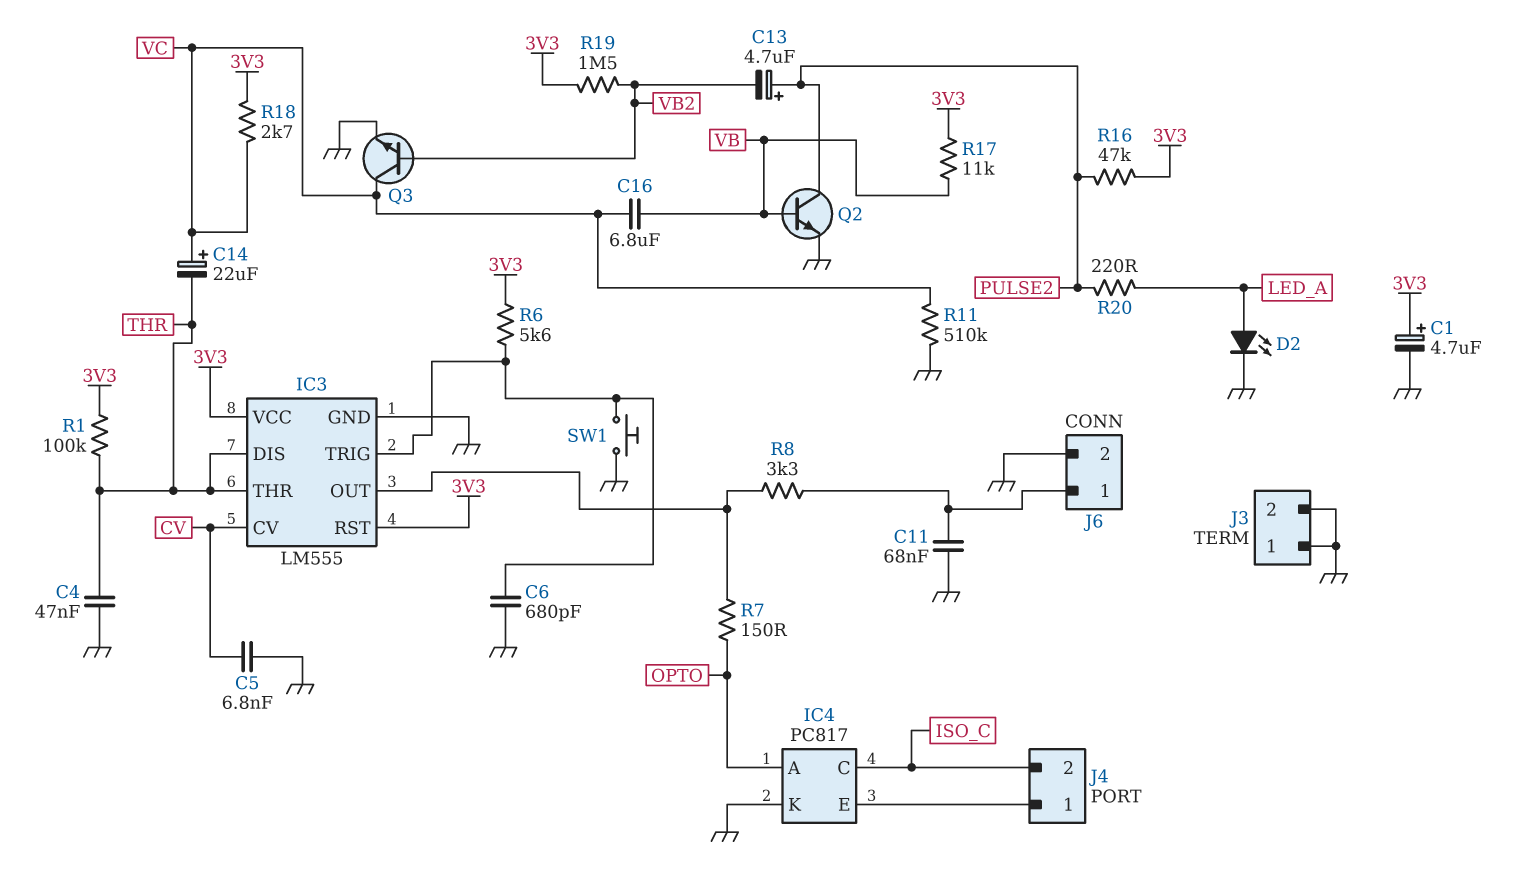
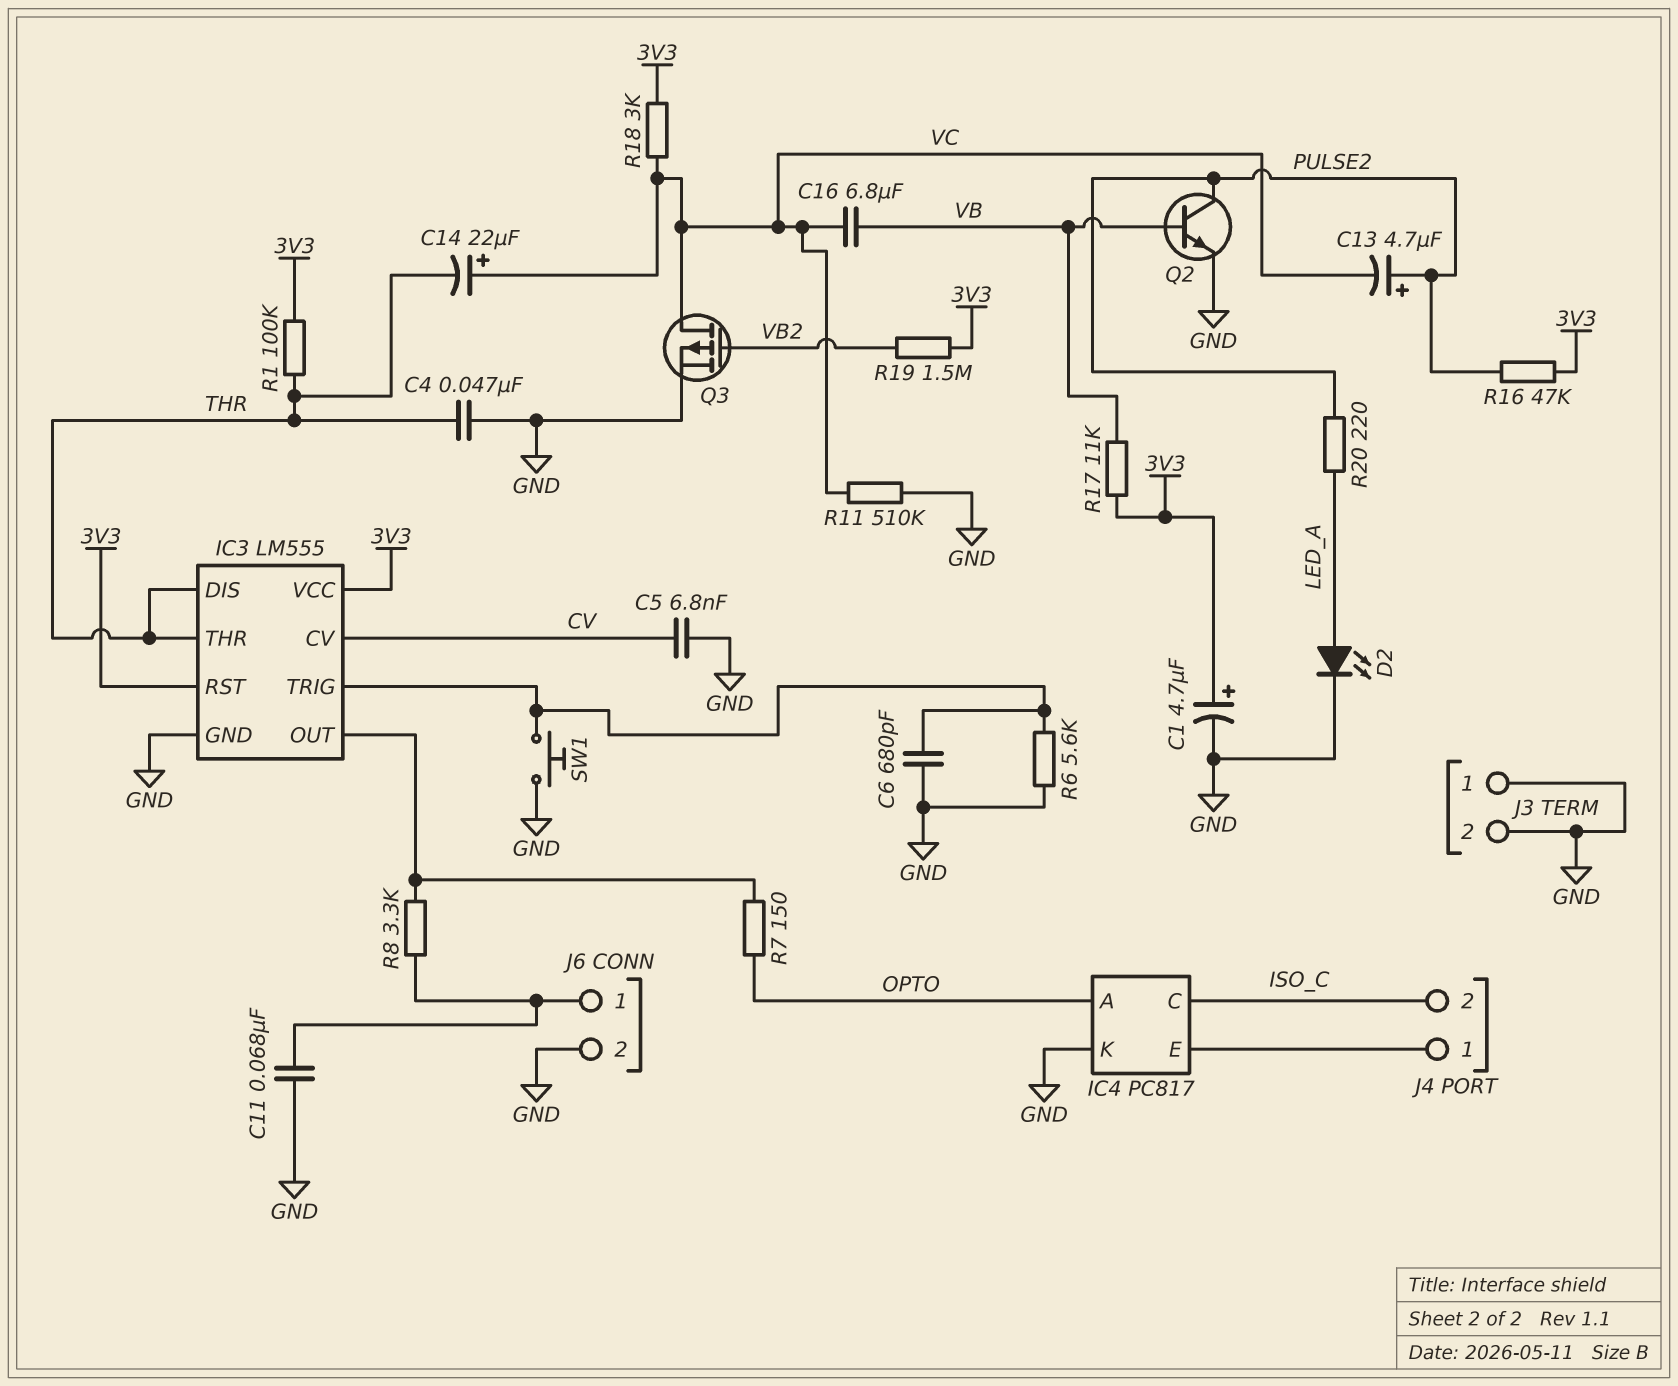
C13: 4.7uF (plus PULSE2, minus VB2) -> 4.7uF (plus PULSE2, minus VC)
Q3: NPN (B VB2, C VC, E GND) -> PMOS (G VB2, D VC, S GND)
R6: 5.6k (3V3, IC3/TRIG) -> 5.6k (GND, IC3/TRIG)
R18: 2.7k (3V3, VC) -> 3k (3V3, VC)

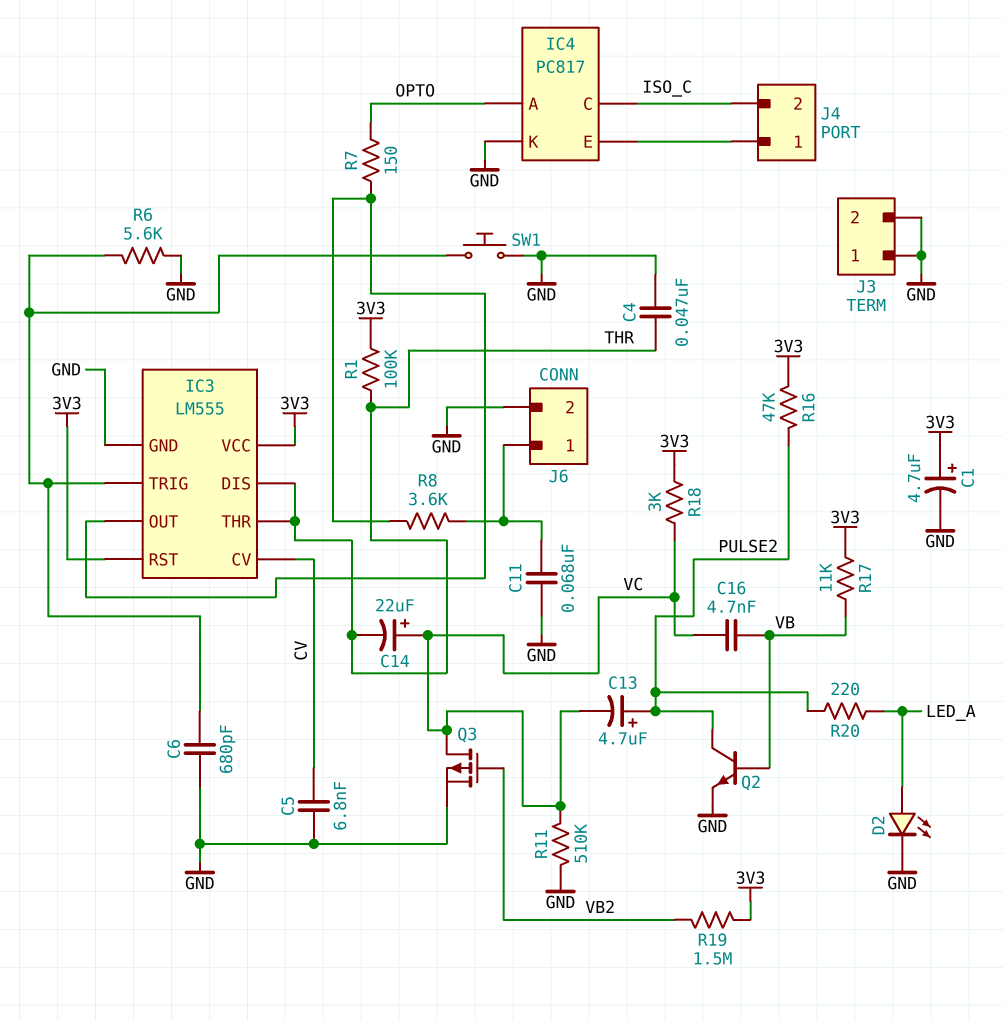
C16: 6.8uF (VB, VC) -> 4.7nF (VB, VC)
R8: 3.3k (IC3/OUT, J6/1) -> 3.6k (IC3/OUT, J6/1)

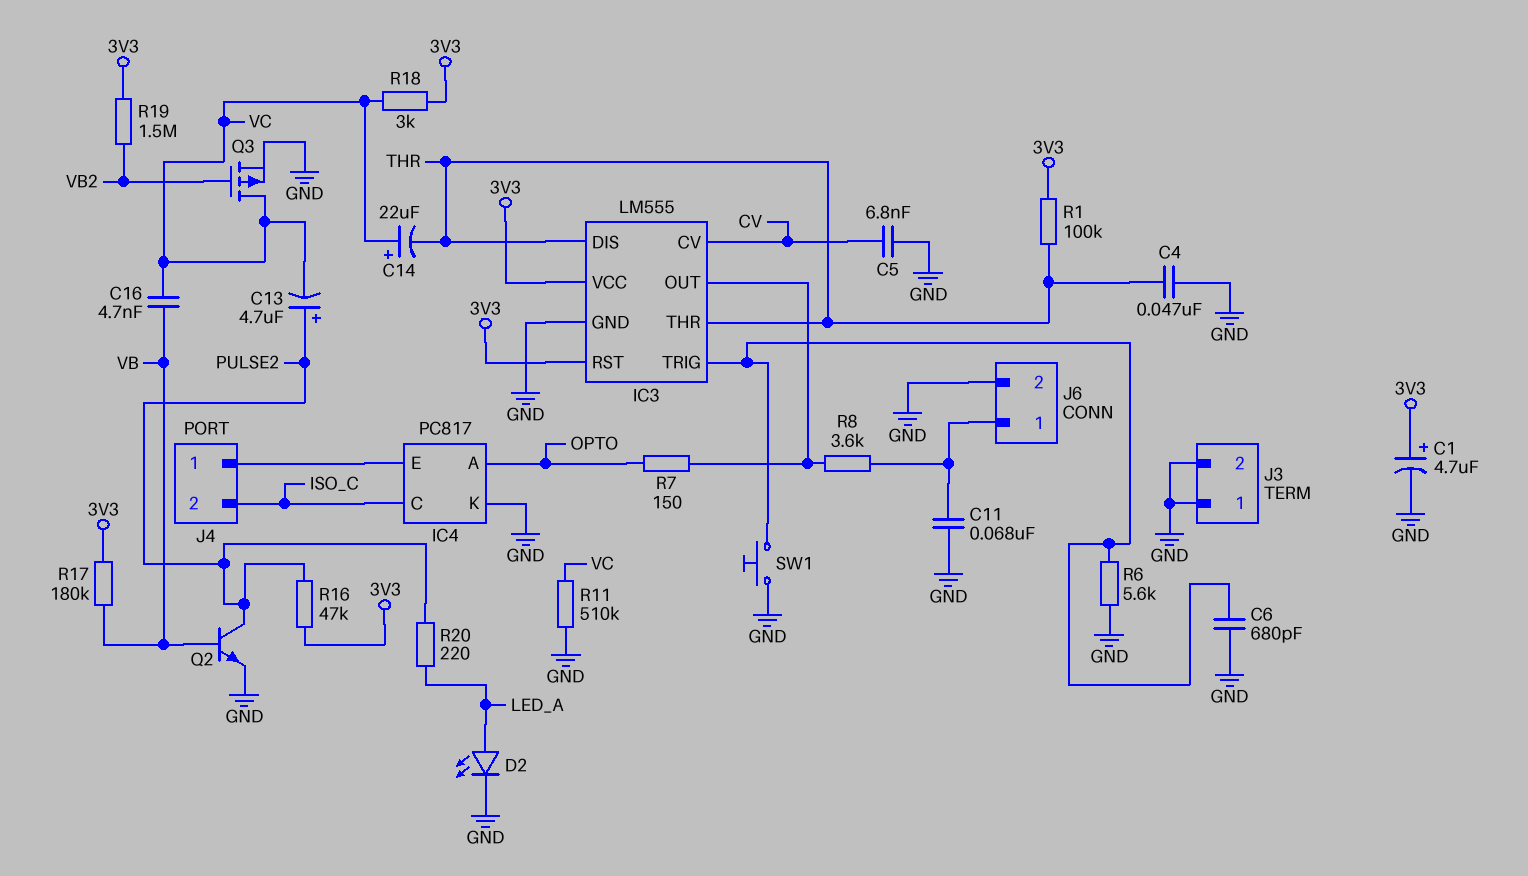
R17: 11k (3V3, VB) -> 180k (3V3, VB)

